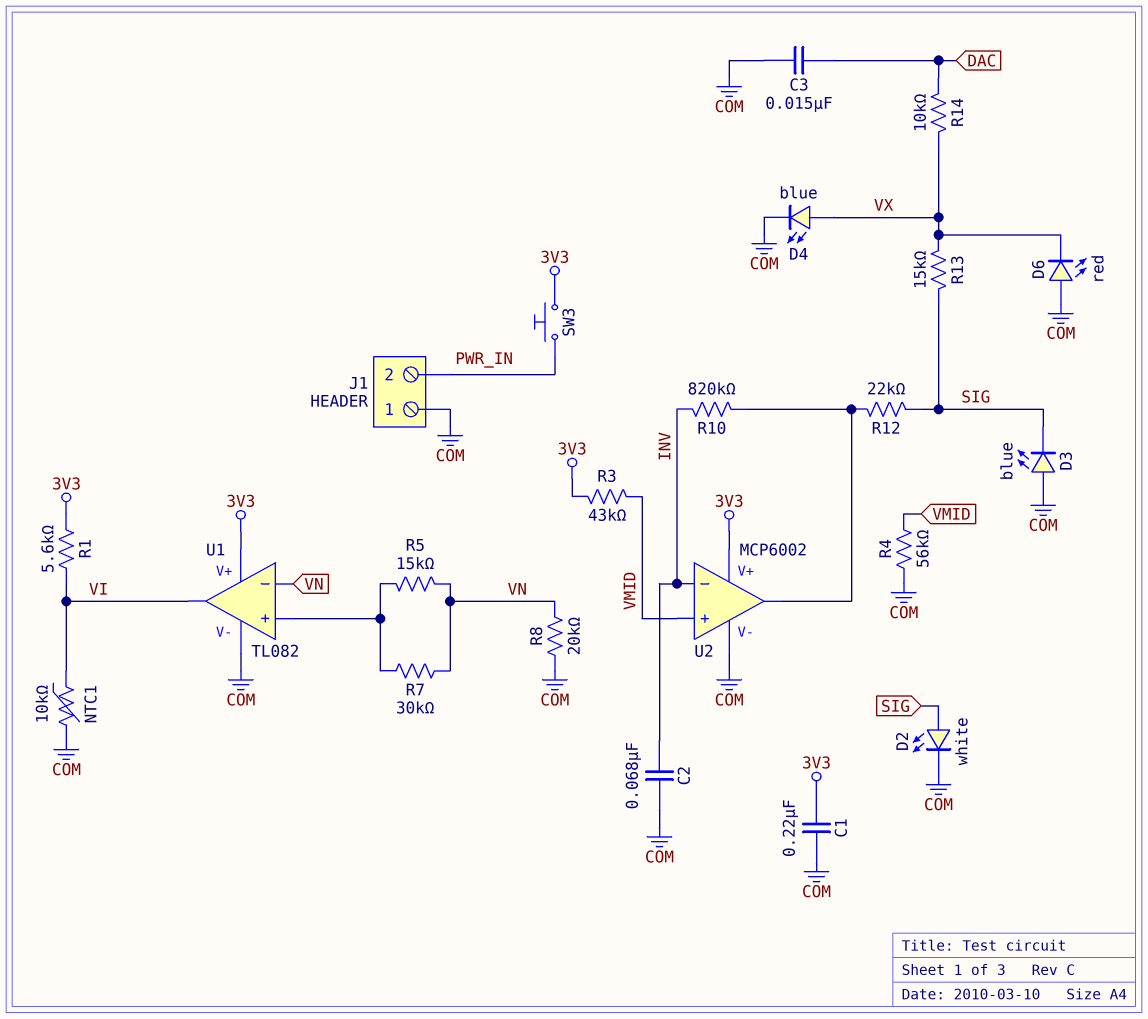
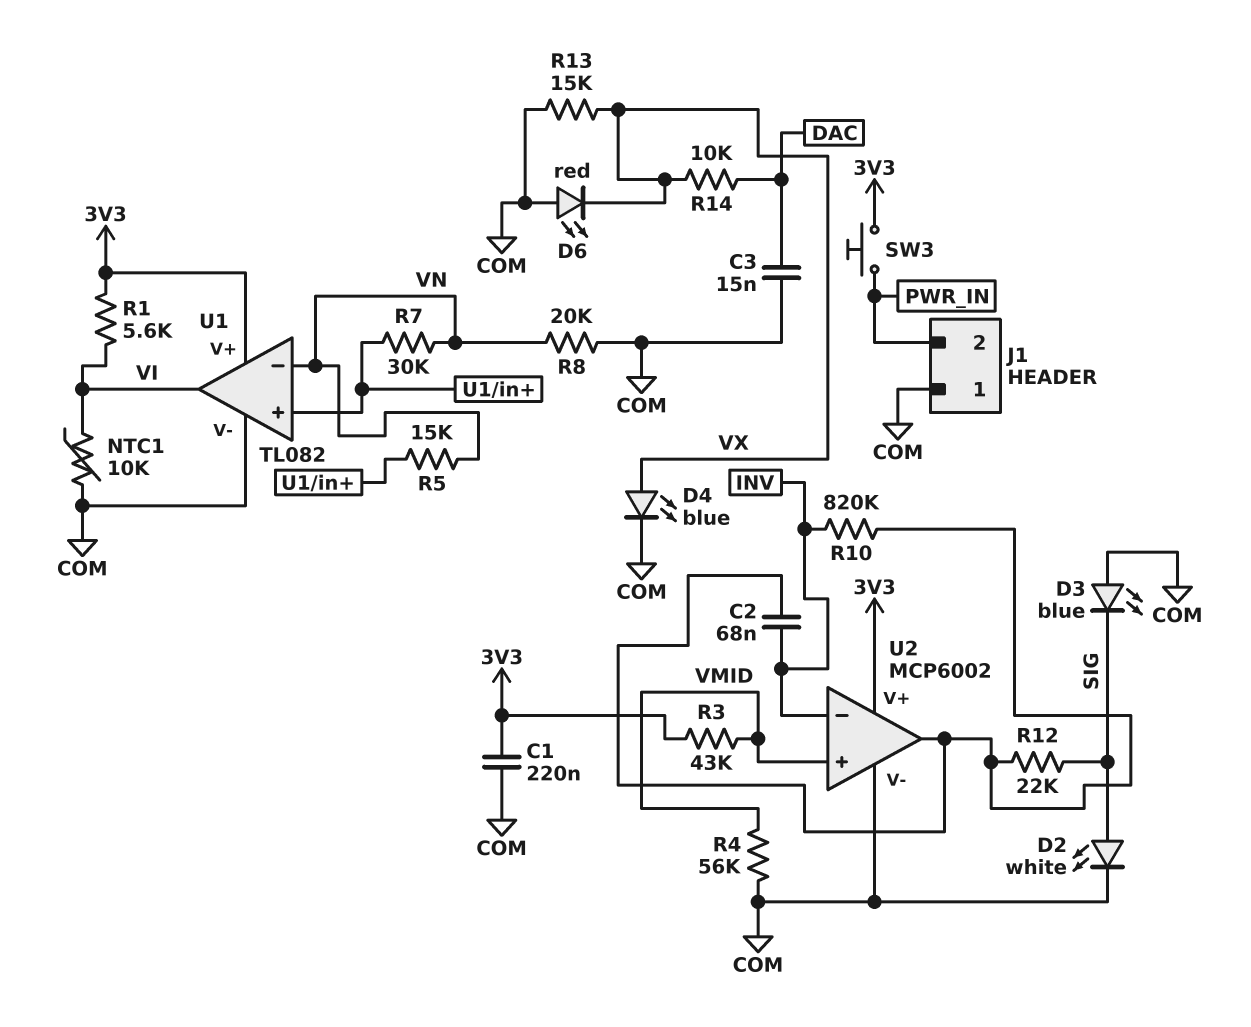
C2: 68nF (COM, INV) -> 68nF (INV, U2/out)
R13: 15k (SIG, VX) -> 15k (COM, VX)

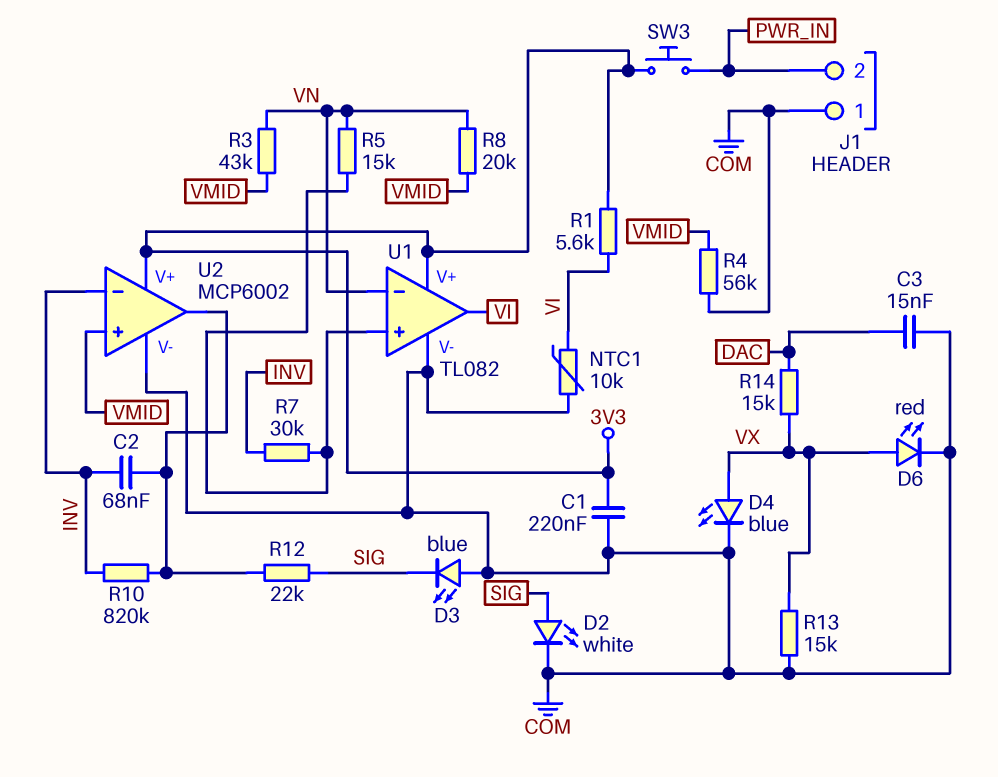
D6: LED red (A COM, K VX) -> LED red (A VX, K COM)
R3: 43k (3V3, VMID) -> 43k (VMID, VN)
R7: 30k (U1/in+, VN) -> 30k (INV, U1/in+)
R8: 20k (COM, VN) -> 20k (VMID, VN)
R14: 10k (DAC, VX) -> 15k (DAC, VX)

